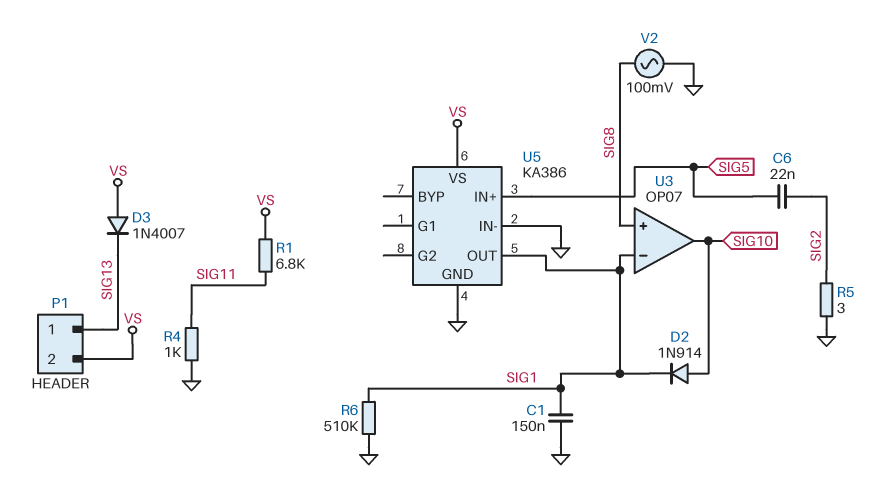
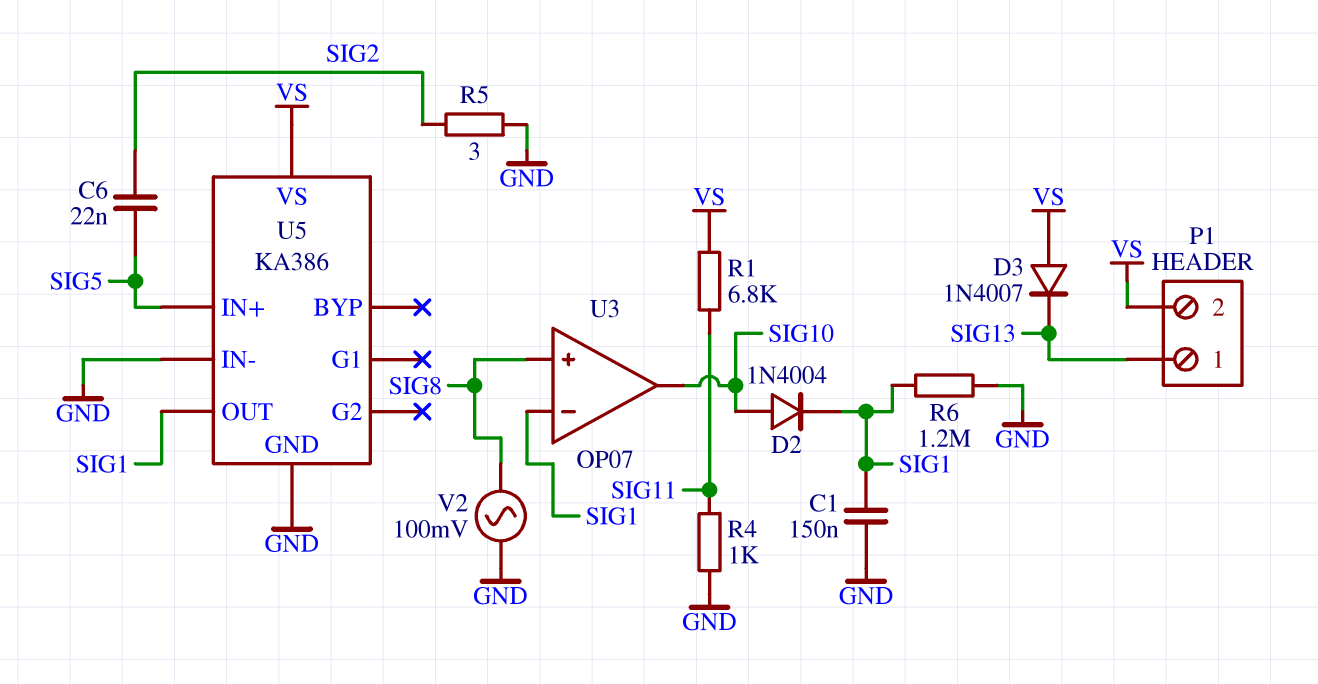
D2: diode 1N914 (A SIG10, K SIG1) -> diode 1N4004 (A SIG10, K SIG1)
R6: 510k (GND, SIG1) -> 1.2M (GND, SIG1)

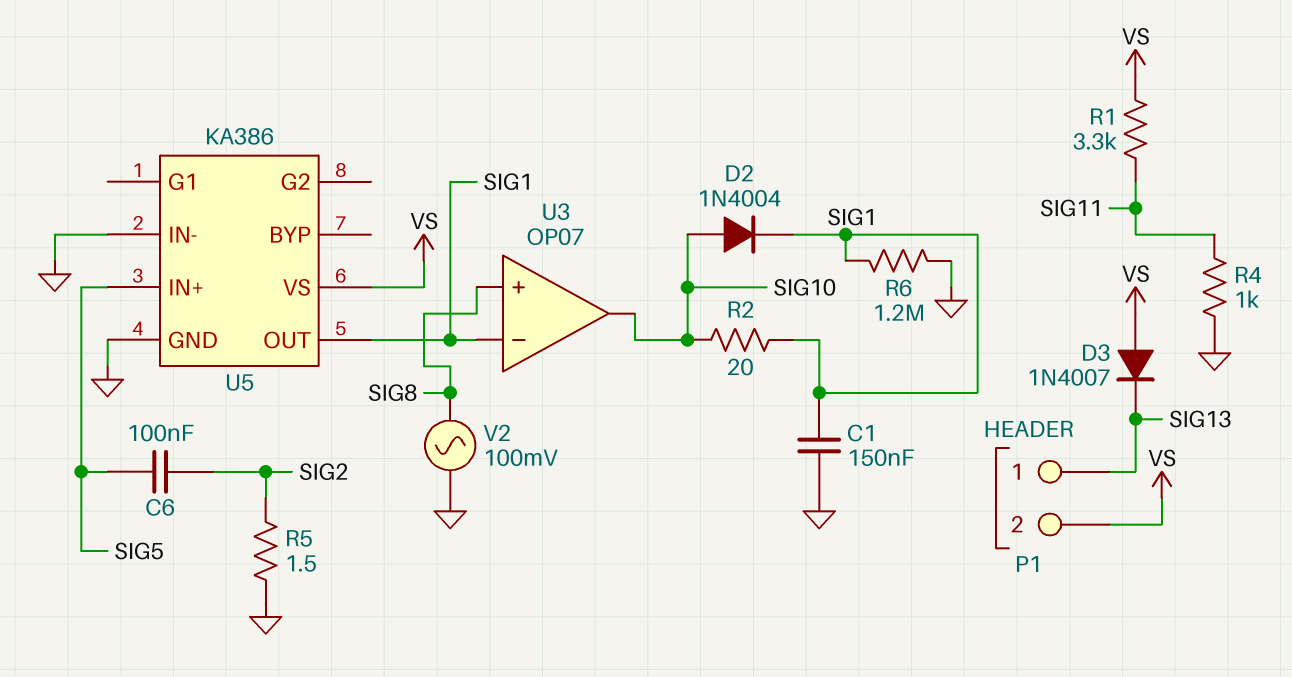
C6: 22nF (SIG2, SIG5) -> 100nF (SIG2, SIG5)
R1: 6.8k (SIG11, VS) -> 3.3k (SIG11, VS)
R2: none -> 20 (SIG1, SIG10)
R5: 3 (GND, SIG2) -> 1.5 (GND, SIG2)

